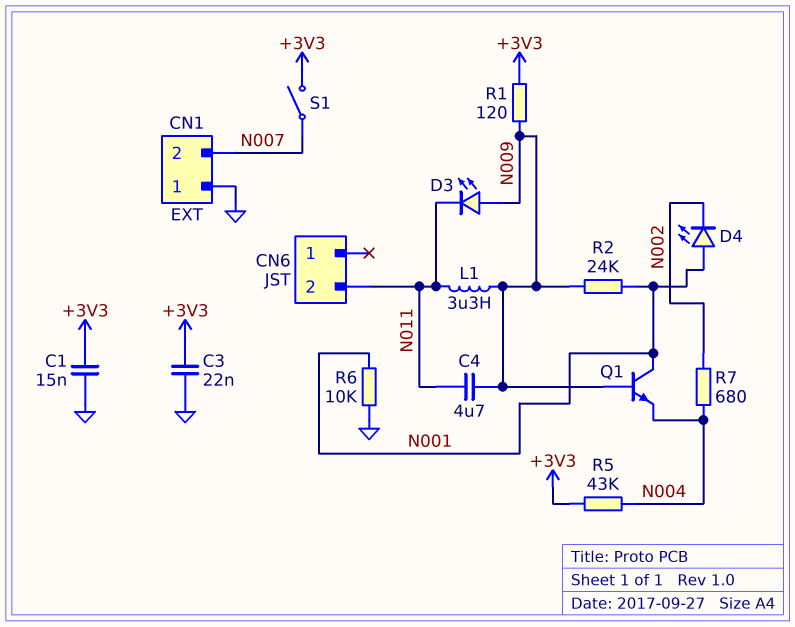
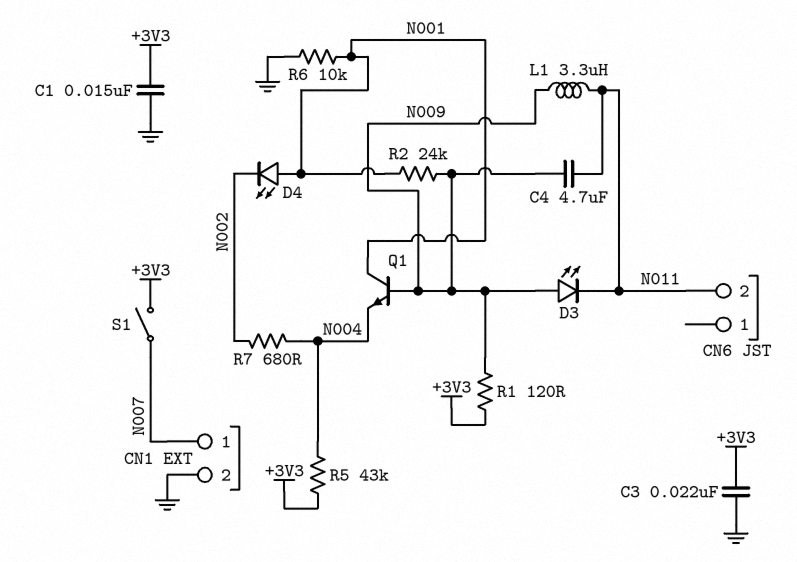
CN1 pin 1: GND -> N007
CN1 pin 2: N007 -> GND

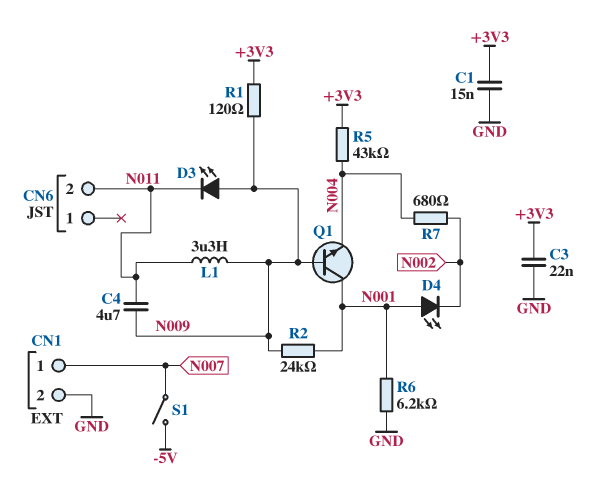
R6: 10k (GND, N001) -> 6.2k (GND, N001)
S1: switch (+3V3, N007) -> switch (-5V, N007)

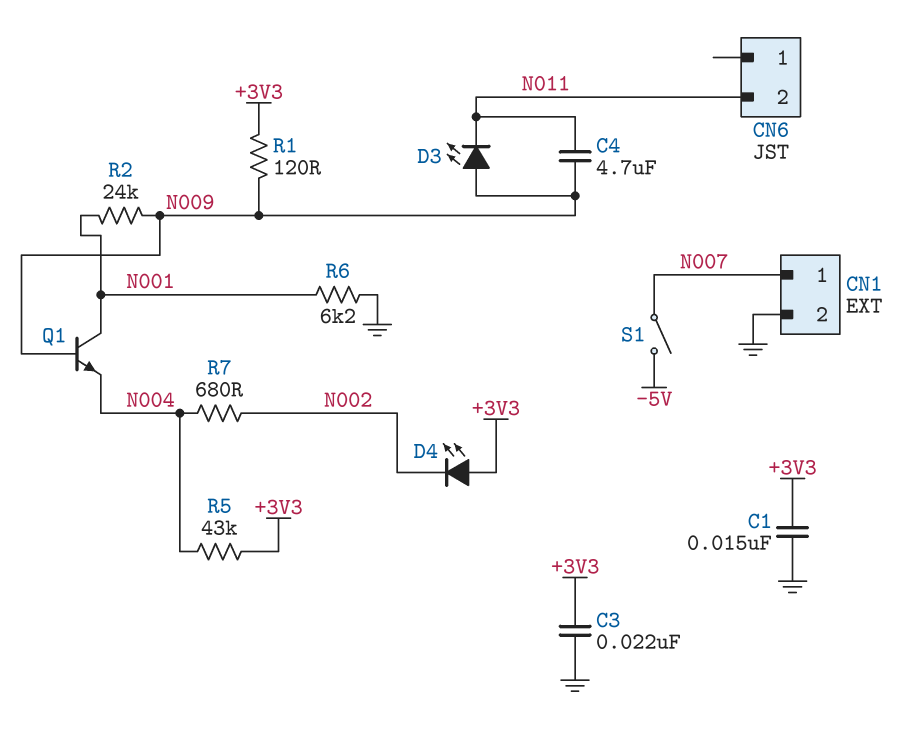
D4: LED (A N001, K N002) -> LED (A +3V3, K N002)
L1: 3.3uH (N009, N011) -> none

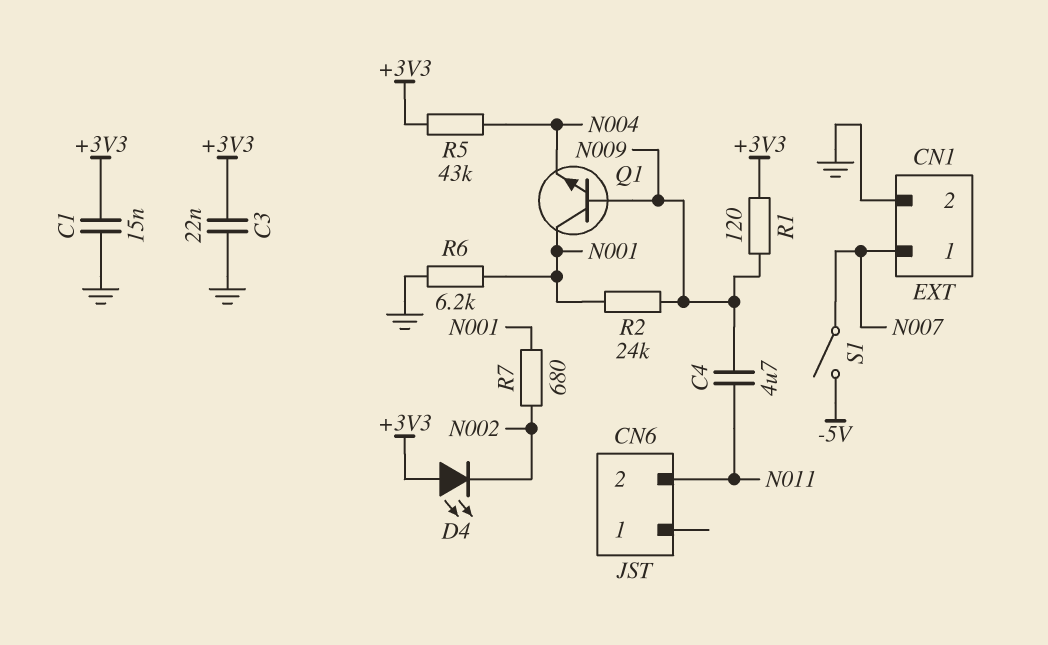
D3: LED (A N009, K N011) -> none
R7: 680 (N002, N004) -> 680 (N001, N002)

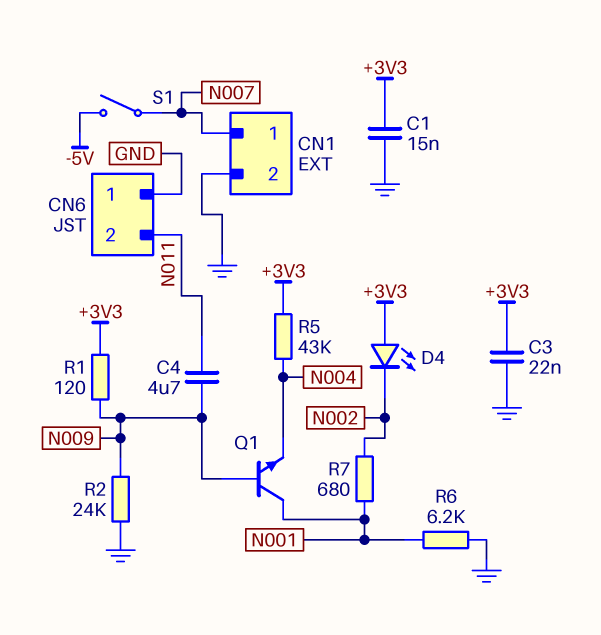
CN6 pin 1: none -> GND
R2: 24k (N001, N009) -> 24k (GND, N009)

